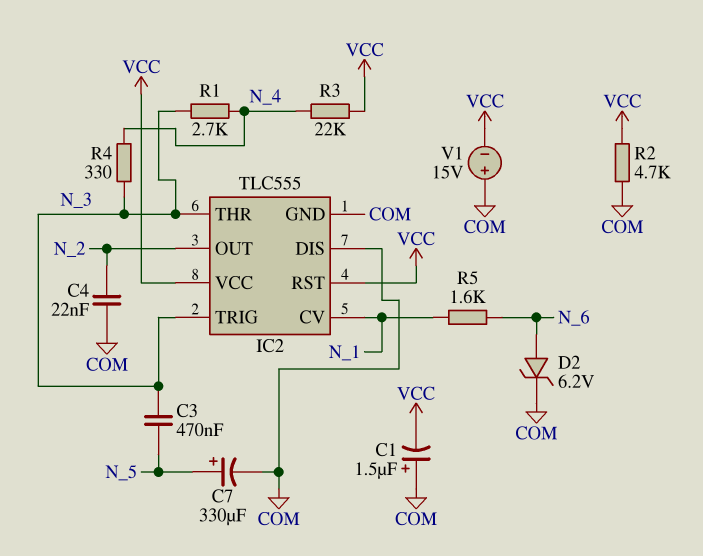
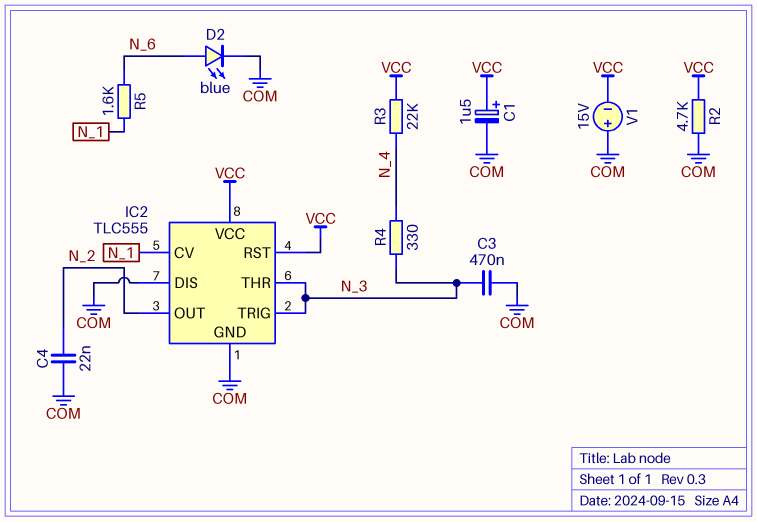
C1: 1.5uF (plus COM, minus VCC) -> 1.5uF (plus VCC, minus COM)
C3: 470nF (N_3, N_5) -> 470nF (COM, N_3)
C7: 330uF (plus N_5, minus COM) -> none
D2: zener 6.2V (A N_6, K COM) -> LED blue (A N_6, K COM)
R1: 2.7k (N_3, N_4) -> none

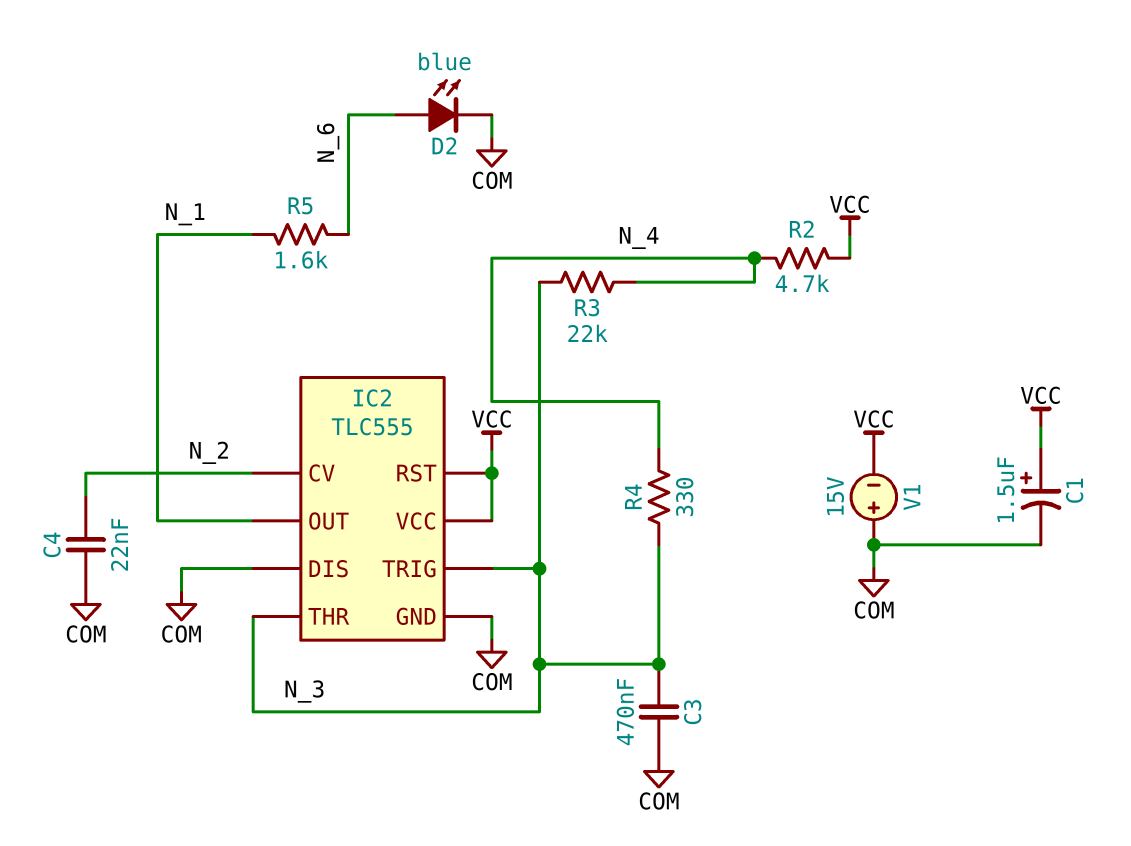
IC2 pin CV: N_1 -> N_2
IC2 pin OUT: N_2 -> N_1
R2: 4.7k (COM, VCC) -> 4.7k (N_4, VCC)
R3: 22k (N_4, VCC) -> 22k (N_3, N_4)

